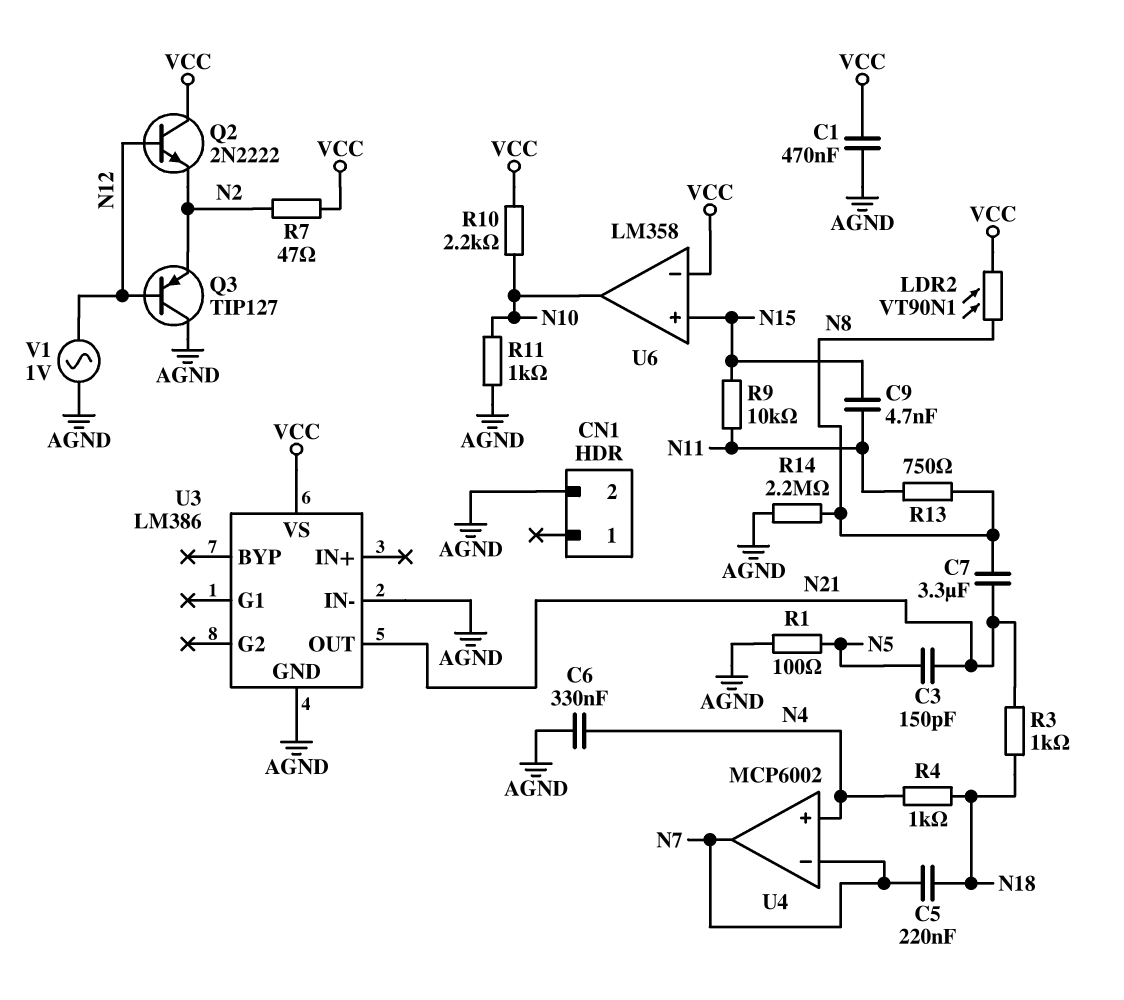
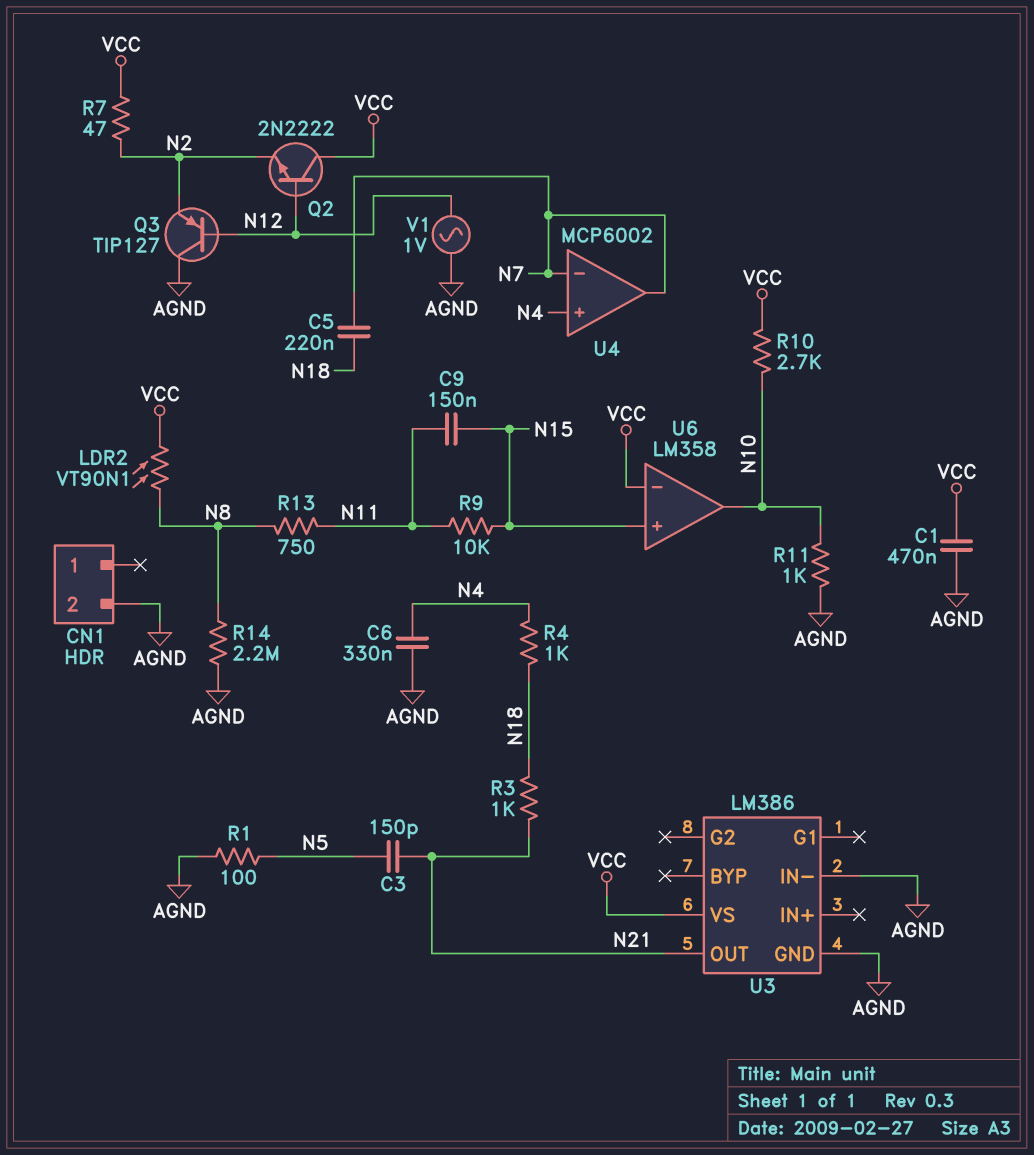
C7: 3.3uF (N8, N21) -> none
C9: 4.7nF (N11, N15) -> 150nF (N11, N15)
R10: 2.2k (N10, VCC) -> 2.7k (N10, VCC)

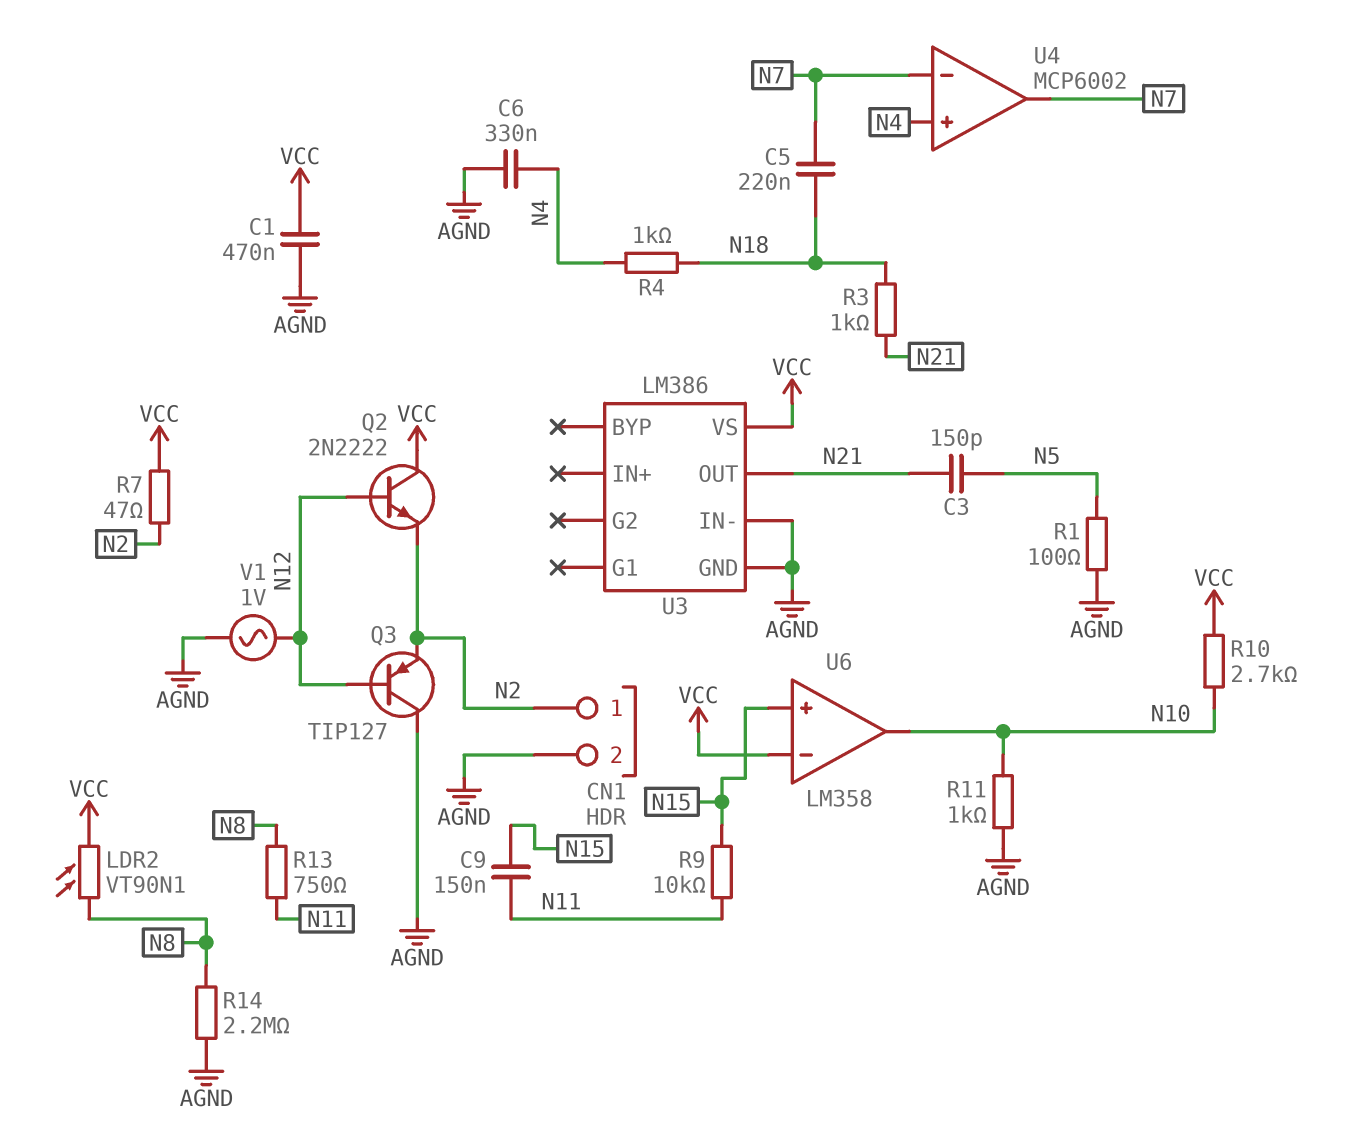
CN1 pin 1: none -> N2

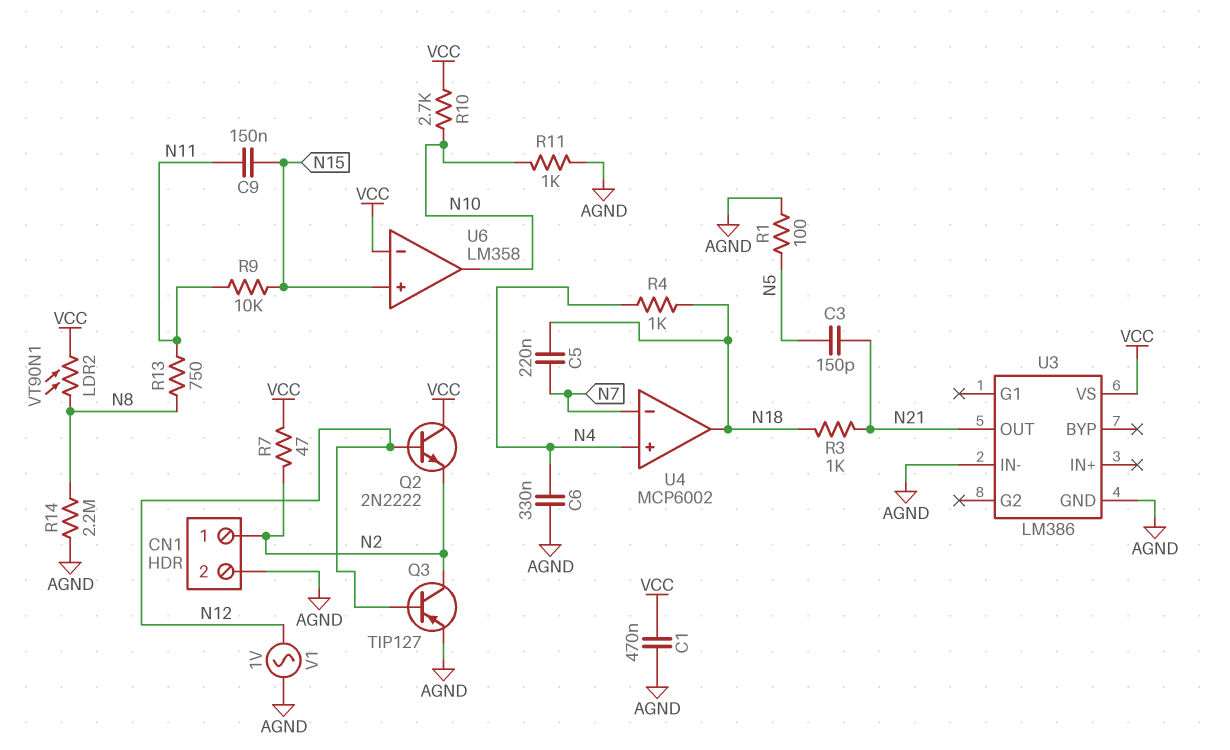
Q3: PNP TIP127 (B N12, C AGND, E N2) -> PNP TIP127 (B N12, C N2, E AGND)
U4 pin out: N7 -> N18

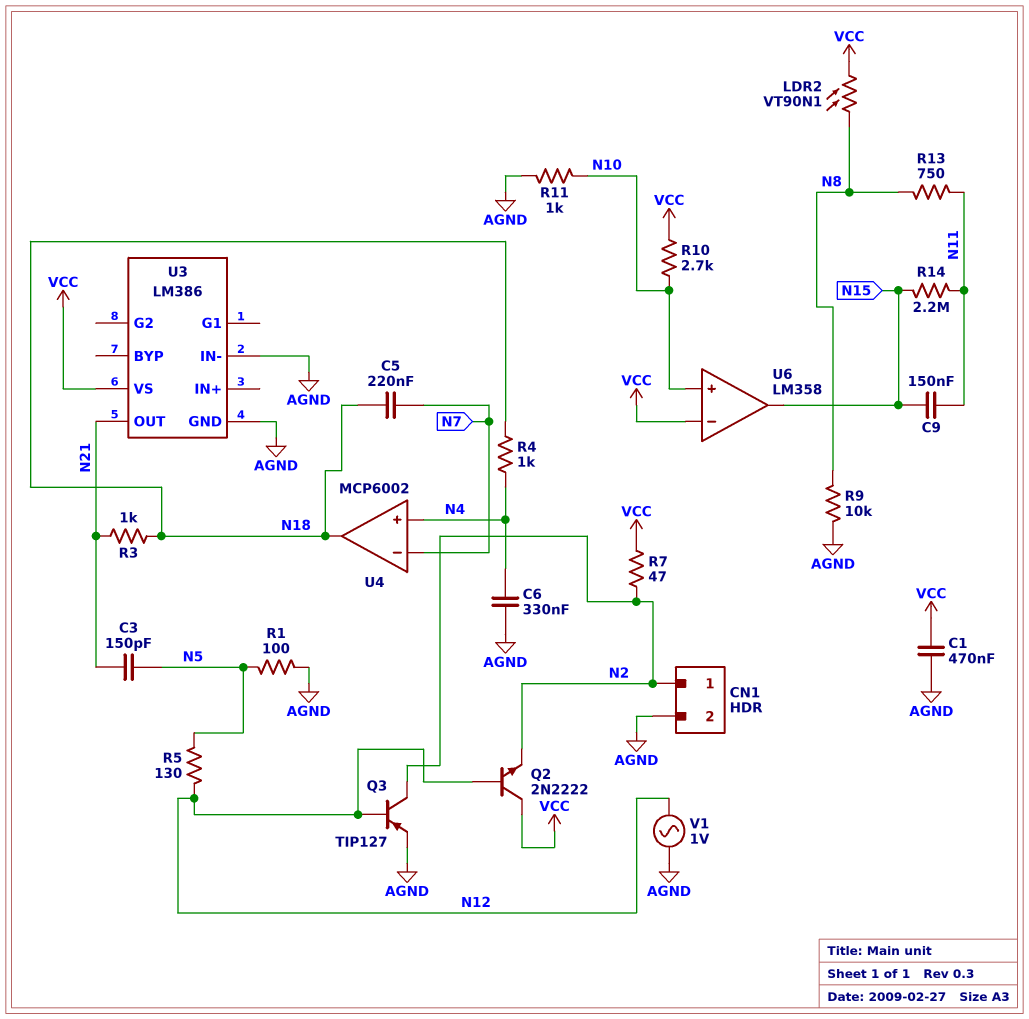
R5: none -> 130 (N5, N12)
R9: 10k (N11, N15) -> 10k (AGND, N8)
R14: 2.2M (AGND, N8) -> 2.2M (N11, N15)
U6 pin in+: N15 -> N10
U6 pin out: N10 -> N15

